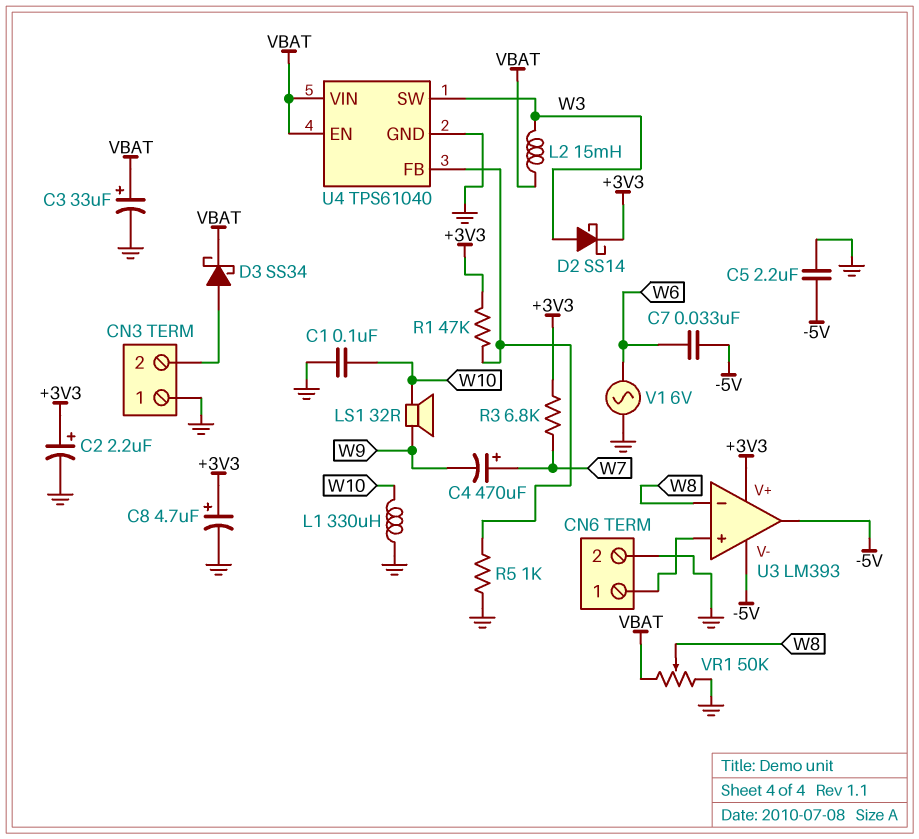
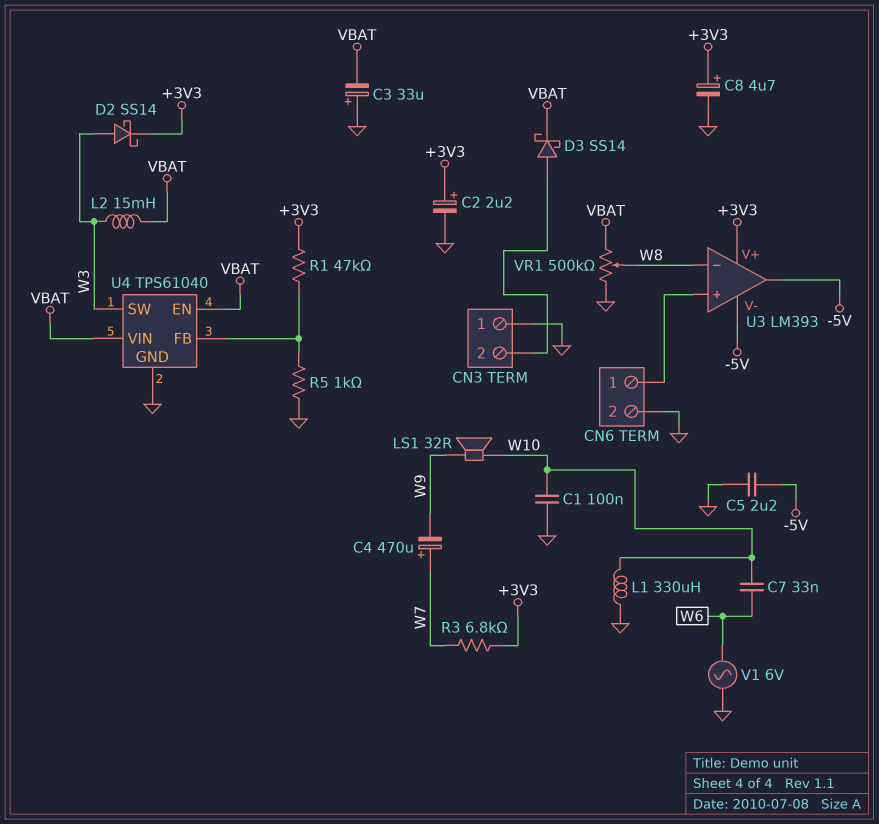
C3: 33uF (plus VBAT, minus GND) -> 33uF (plus GND, minus VBAT)
C7: 33nF (-5V, W6) -> 33nF (W6, W10)
D3: schottky SS34 (A CN3/2, K VBAT) -> schottky SS14 (A CN3/2, K VBAT)
VR1: 50k (GND, VBAT, wiper W8) -> 500k (GND, VBAT, wiper W8)

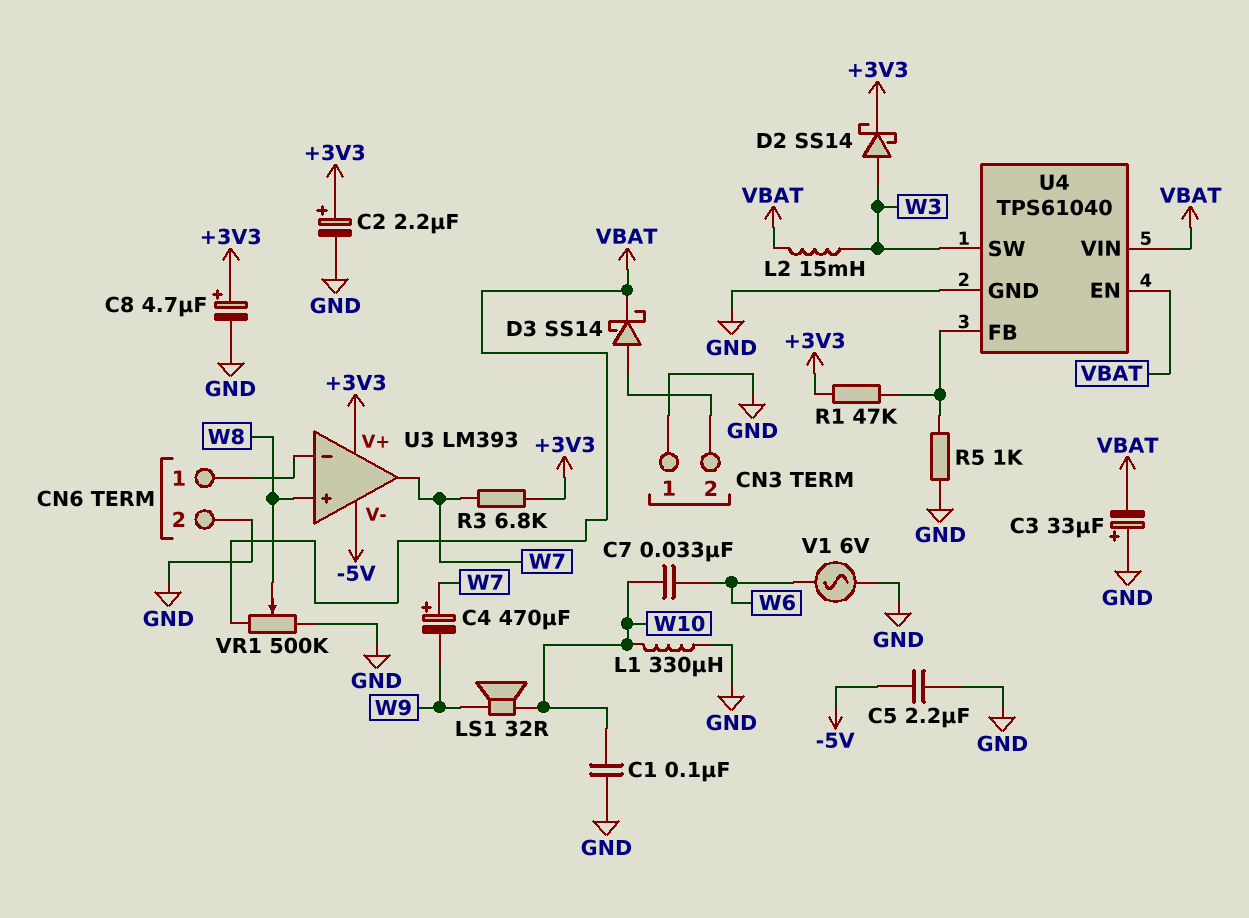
U3 pin in+: CN6/1 -> W8
U3 pin in-: W8 -> CN6/1
U3 pin out: -5V -> W7

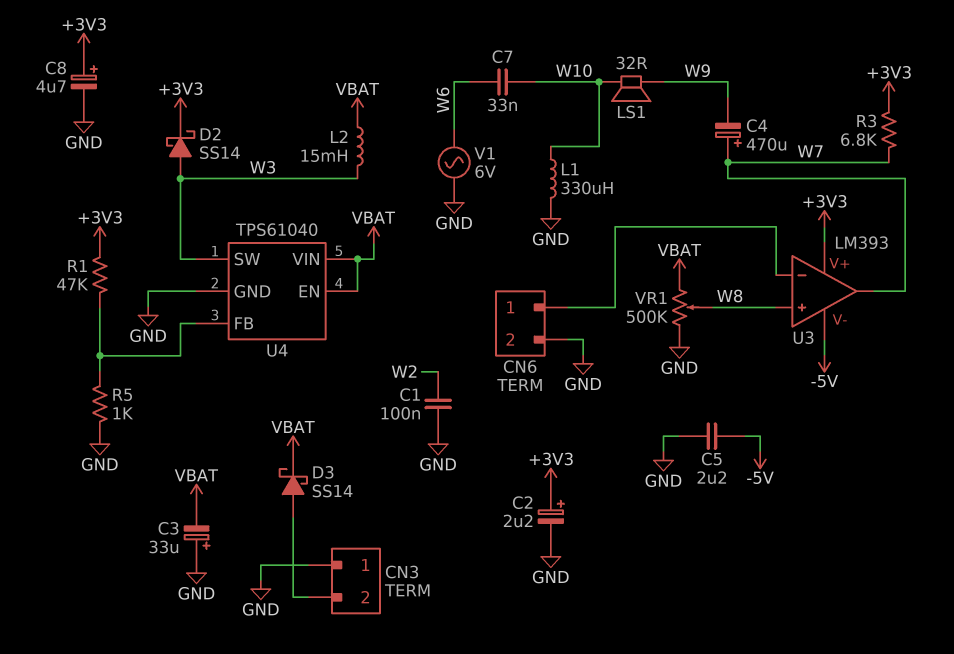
C1: 100nF (GND, W10) -> 100nF (GND, W2)

